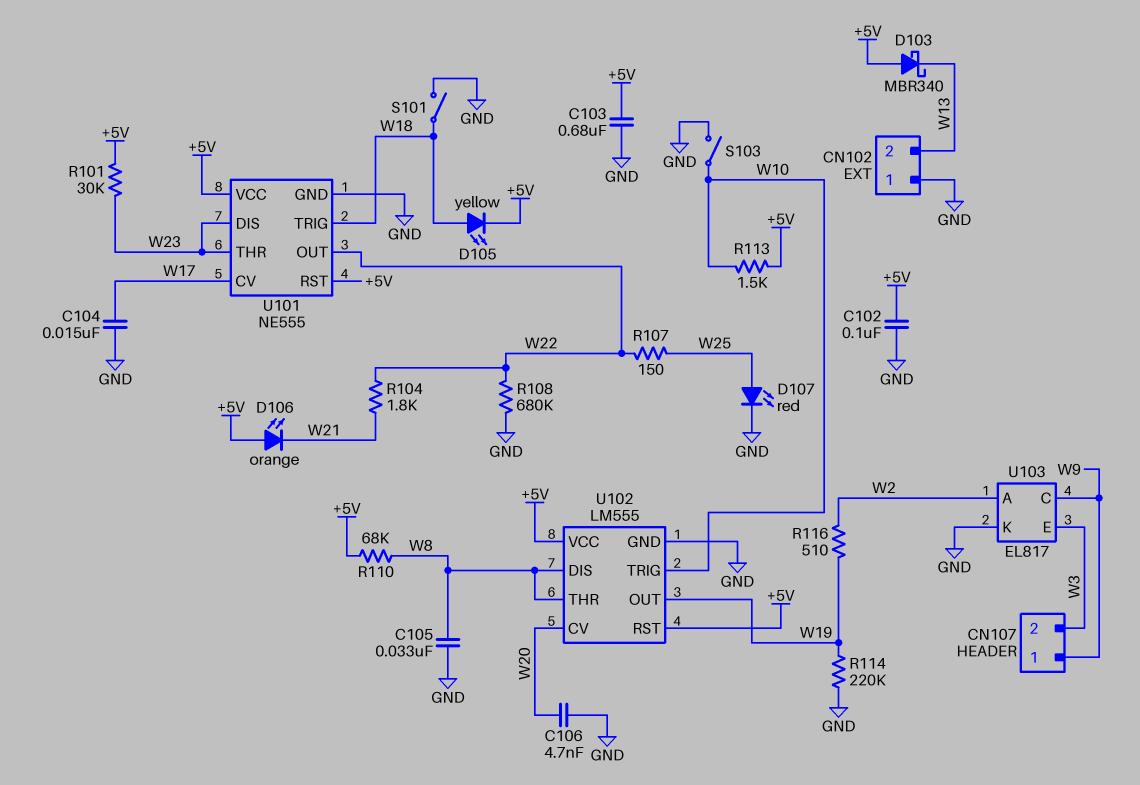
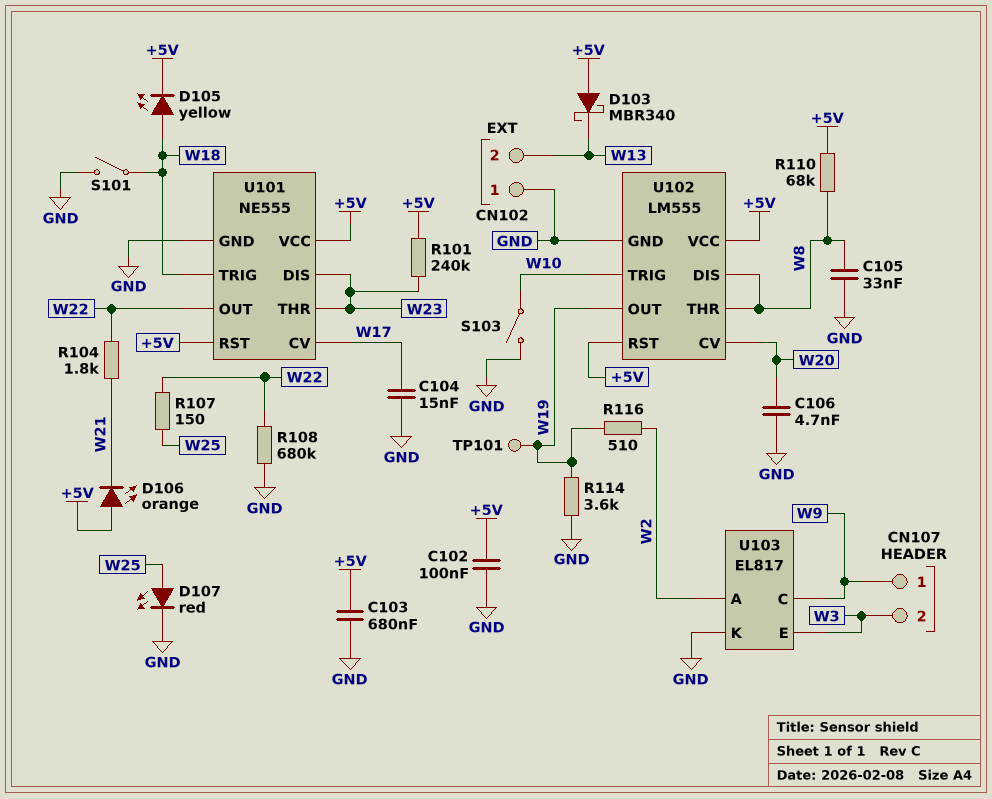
R101: 30k (+5V, W23) -> 240k (+5V, W23)
R113: 1.5k (+5V, W10) -> none
R114: 220k (GND, W19) -> 3.6k (GND, W19)
TP101: none -> test point (W19)

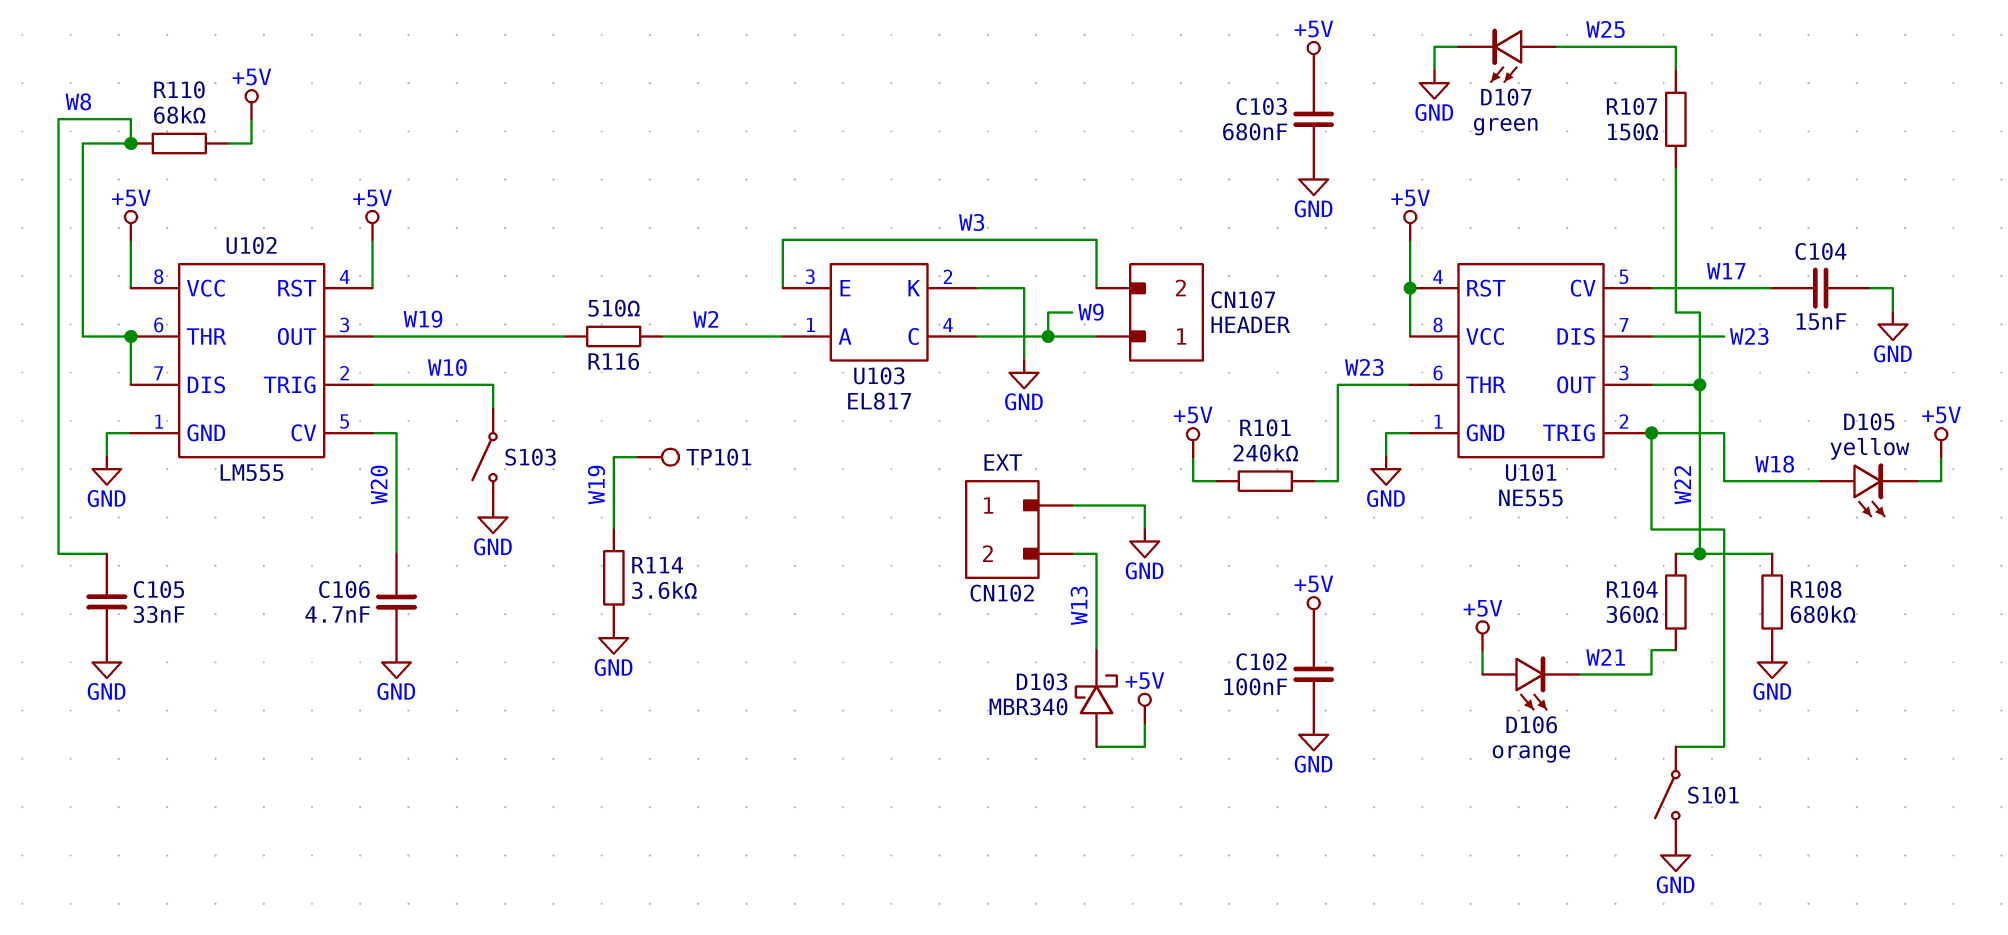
D107: LED red (A W25, K GND) -> LED green (A W25, K GND)
R104: 1.8k (W21, W22) -> 360 (W21, W22)

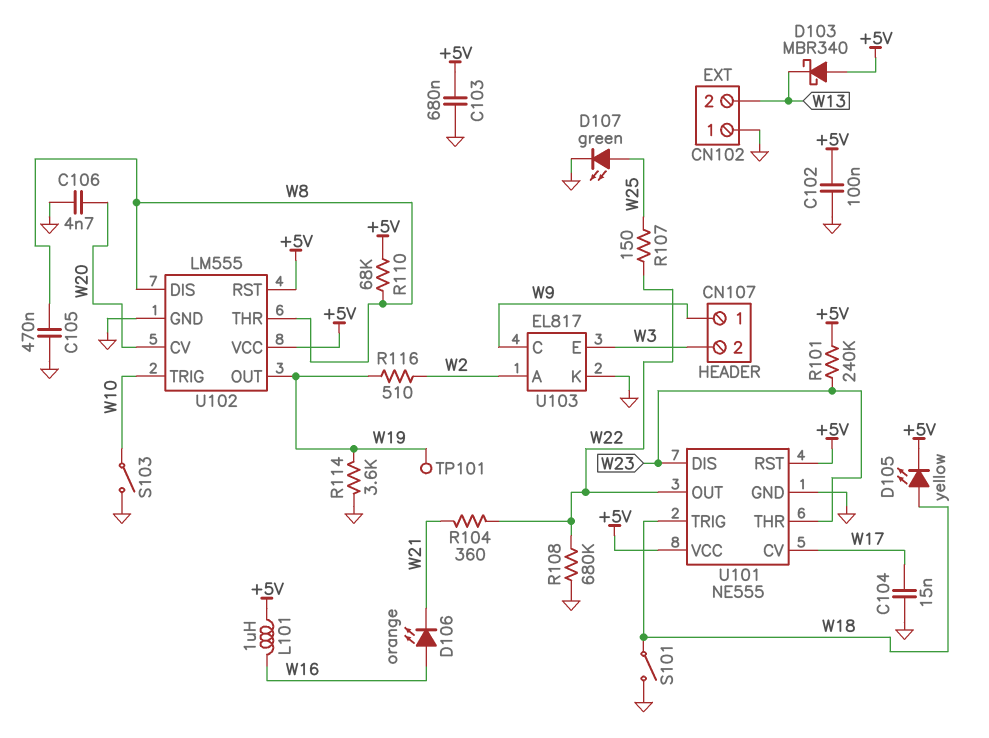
C105: 33nF (GND, W8) -> 470nF (GND, W8)
D106: LED orange (A +5V, K W21) -> LED orange (A W16, K W21)
L101: none -> 1uH (+5V, W16)

